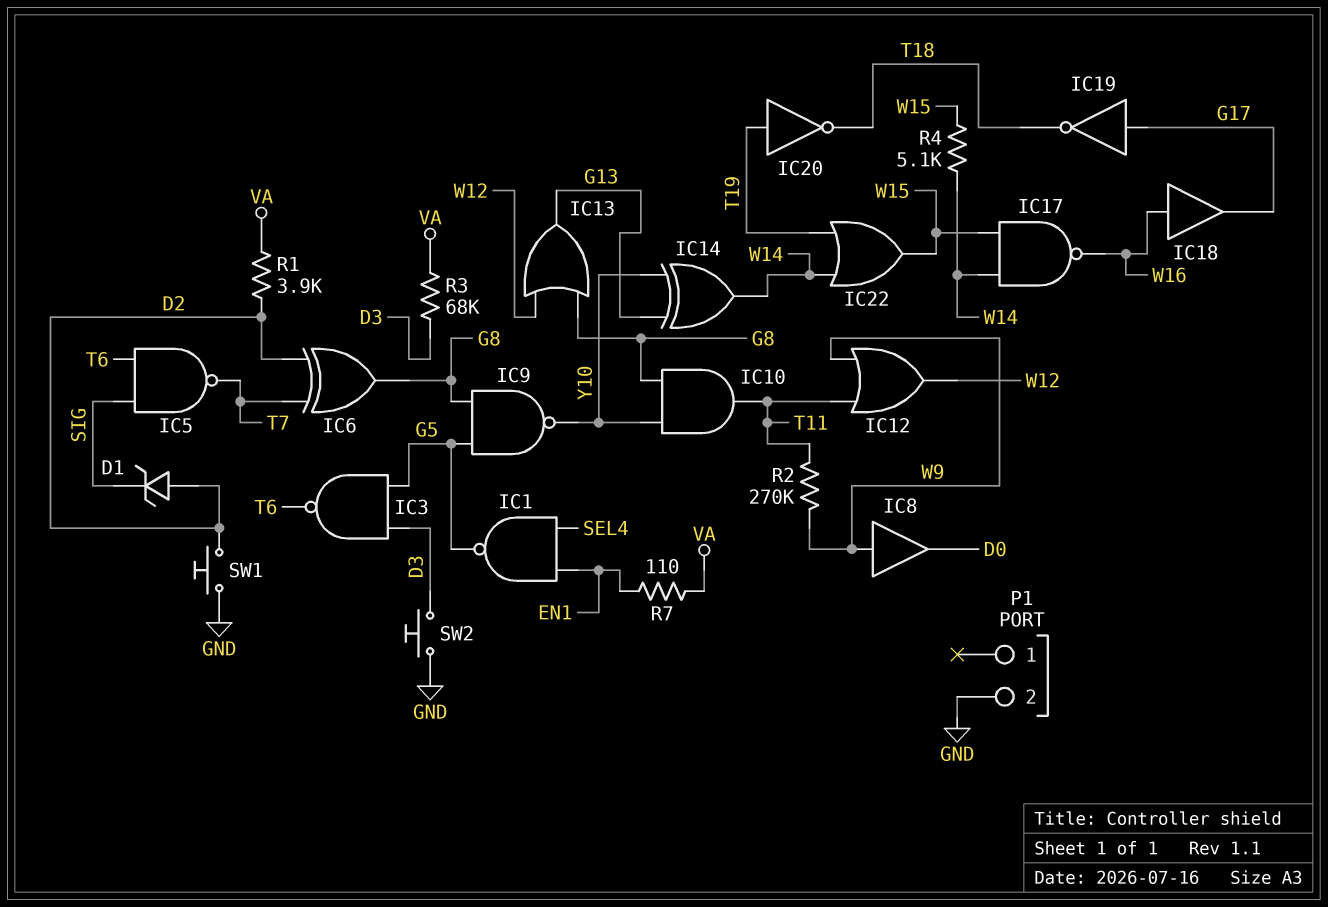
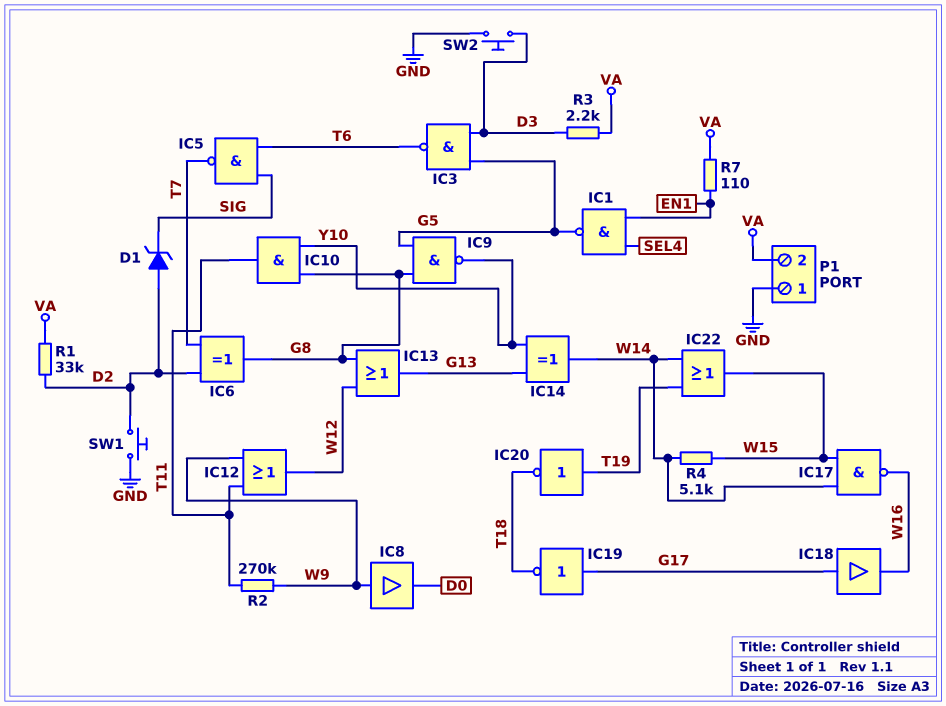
IC18: buffer (in W16, out G17) -> buffer (in G17, out W16)
P1 pin 1: none -> GND
P1 pin 2: GND -> VA
R1: 3.9k (D2, VA) -> 33k (D2, VA)
R3: 68k (D3, VA) -> 2.2k (D3, VA)

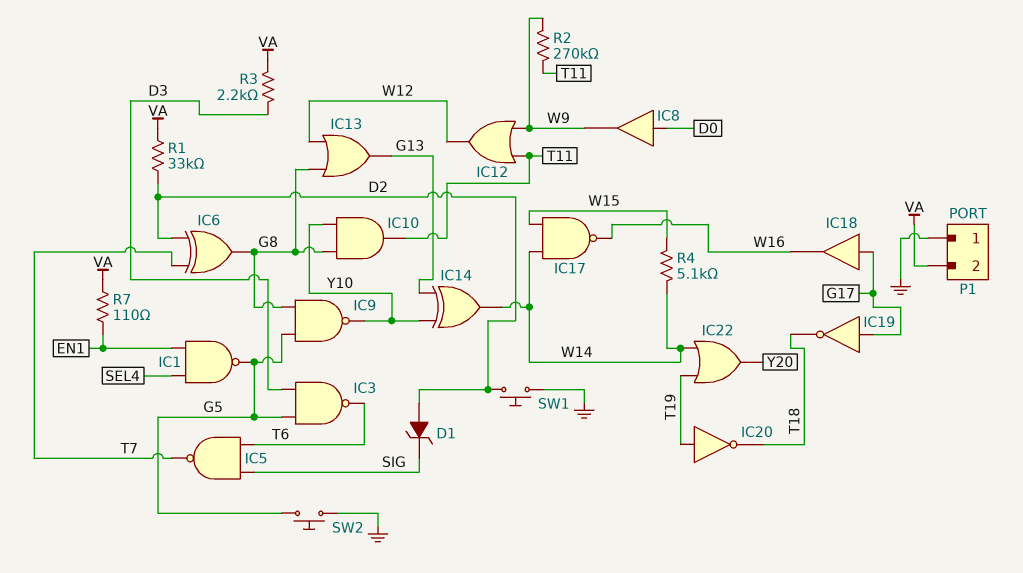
IC8: buffer (in W9, out D0) -> buffer (in D0, out W9)
IC22: OR (in T19, in W14, out W15) -> OR (in T19, in W14, out Y20)
SW2: button (D3, GND) -> button (G5, GND)

